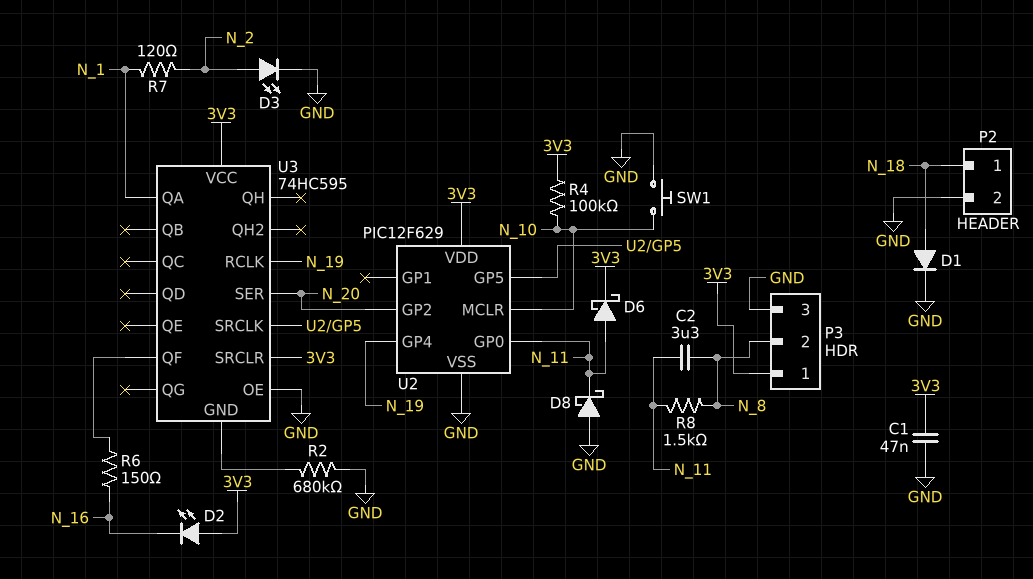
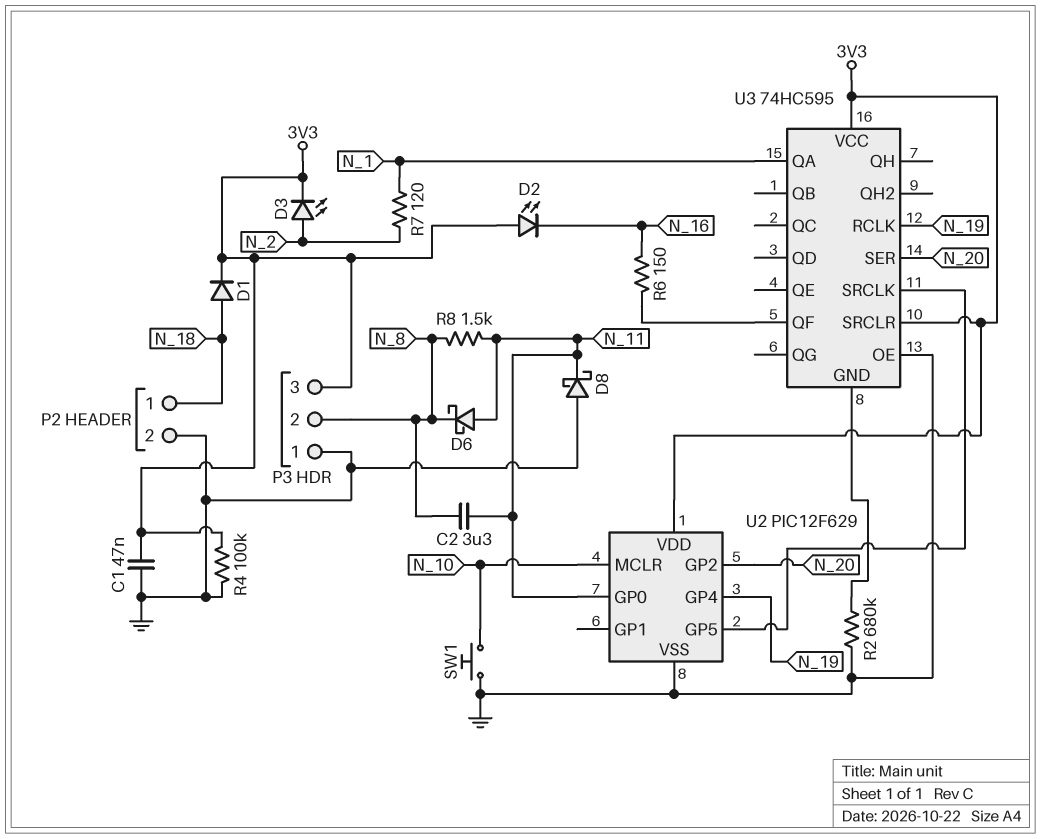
D1: diode (A N_18, K GND) -> diode (A N_18, K 3V3)
D3: LED (A N_2, K GND) -> LED (A N_2, K 3V3)
D6: schottky (A N_11, K 3V3) -> schottky (A N_11, K N_8)
P3 pin 1: 3V3 -> GND
P3 pin 3: GND -> 3V3
R4: 100k (3V3, N_10) -> 100k (3V3, GND)

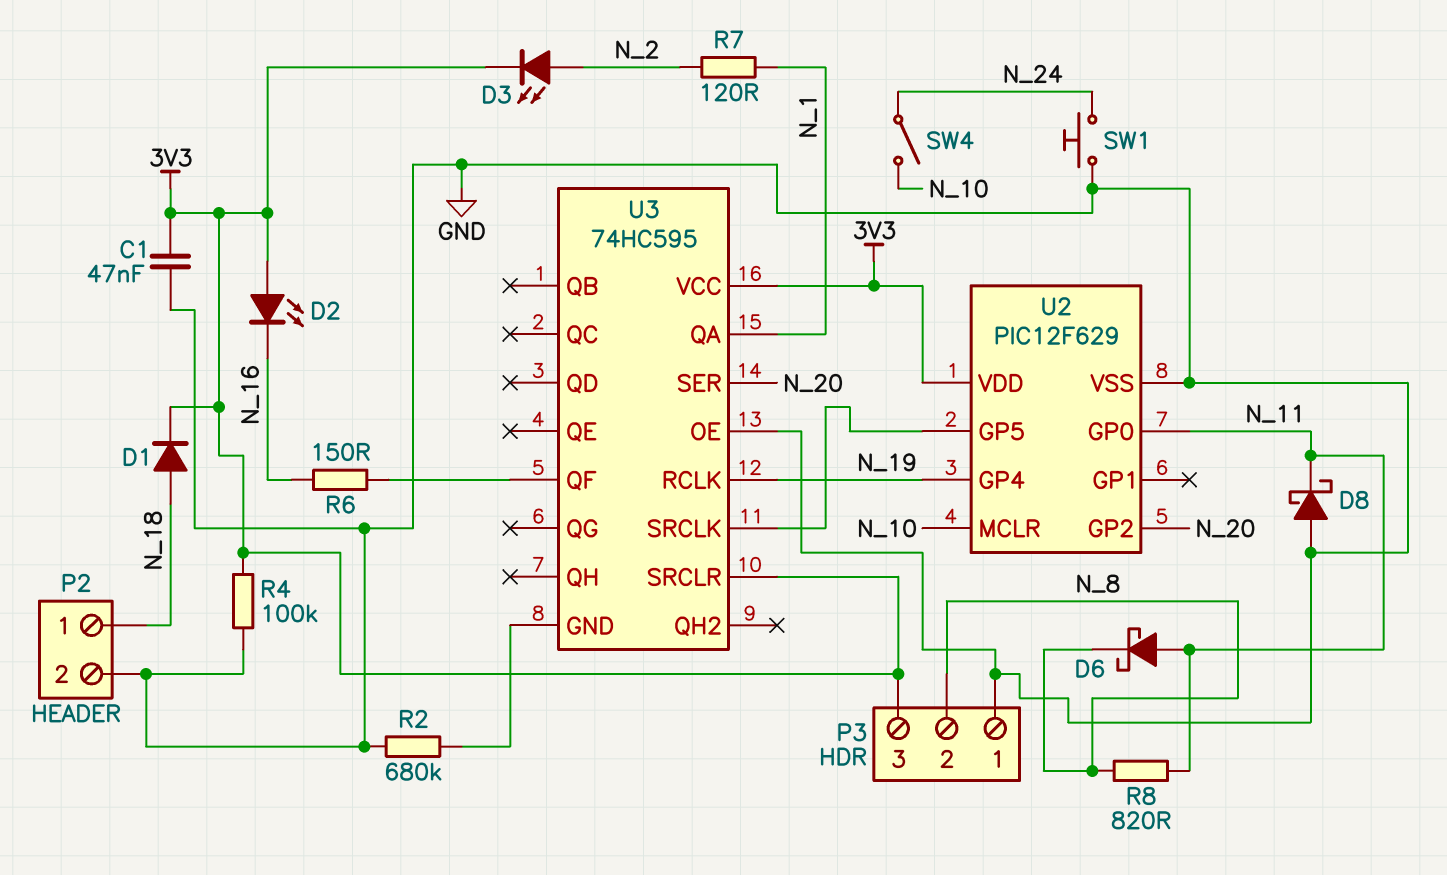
C2: 3.3uF (N_8, N_11) -> none
R8: 1.5k (N_8, N_11) -> 820 (N_8, N_11)
SW1: button (GND, N_10) -> button (GND, N_24)
SW4: none -> switch (N_10, N_24)

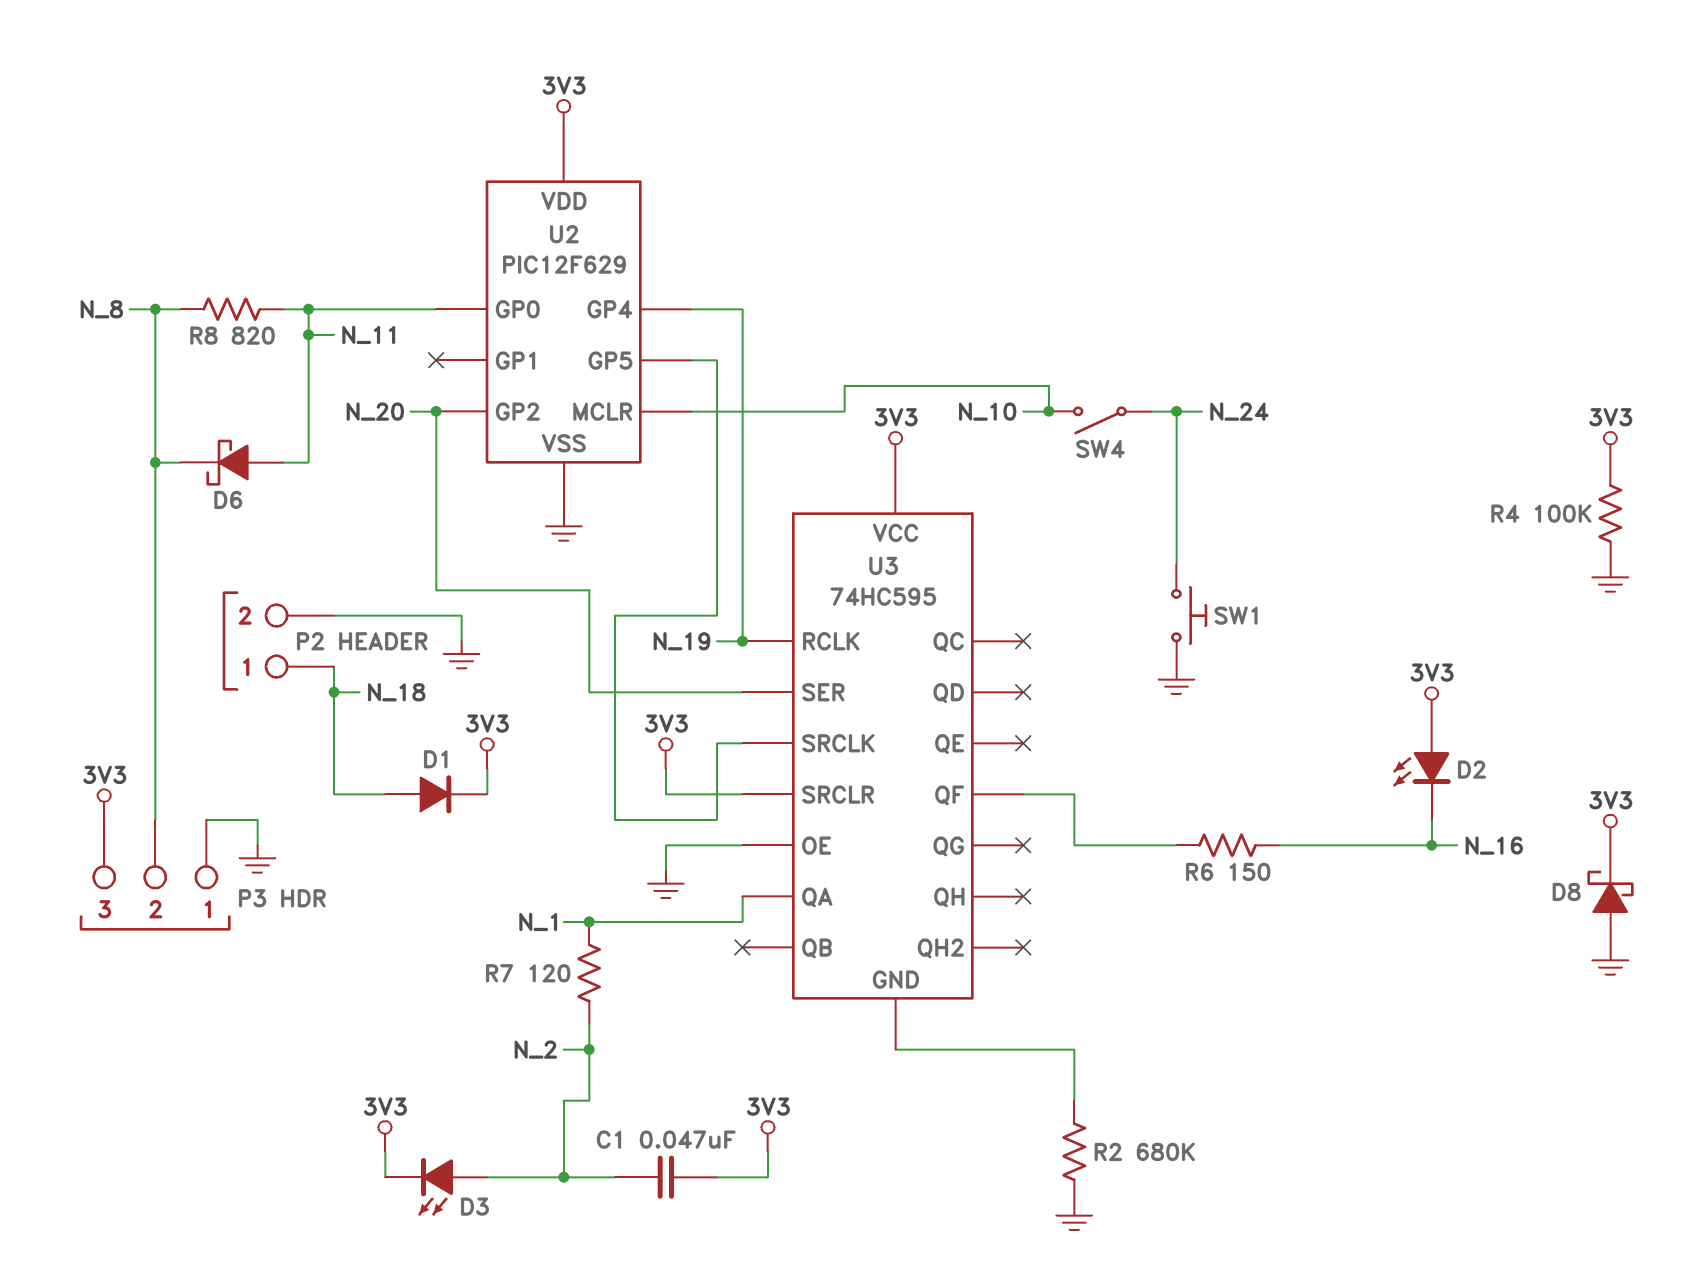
C1: 47nF (3V3, GND) -> 47nF (3V3, N_2)
D8: schottky (A GND, K N_11) -> schottky (A GND, K 3V3)

